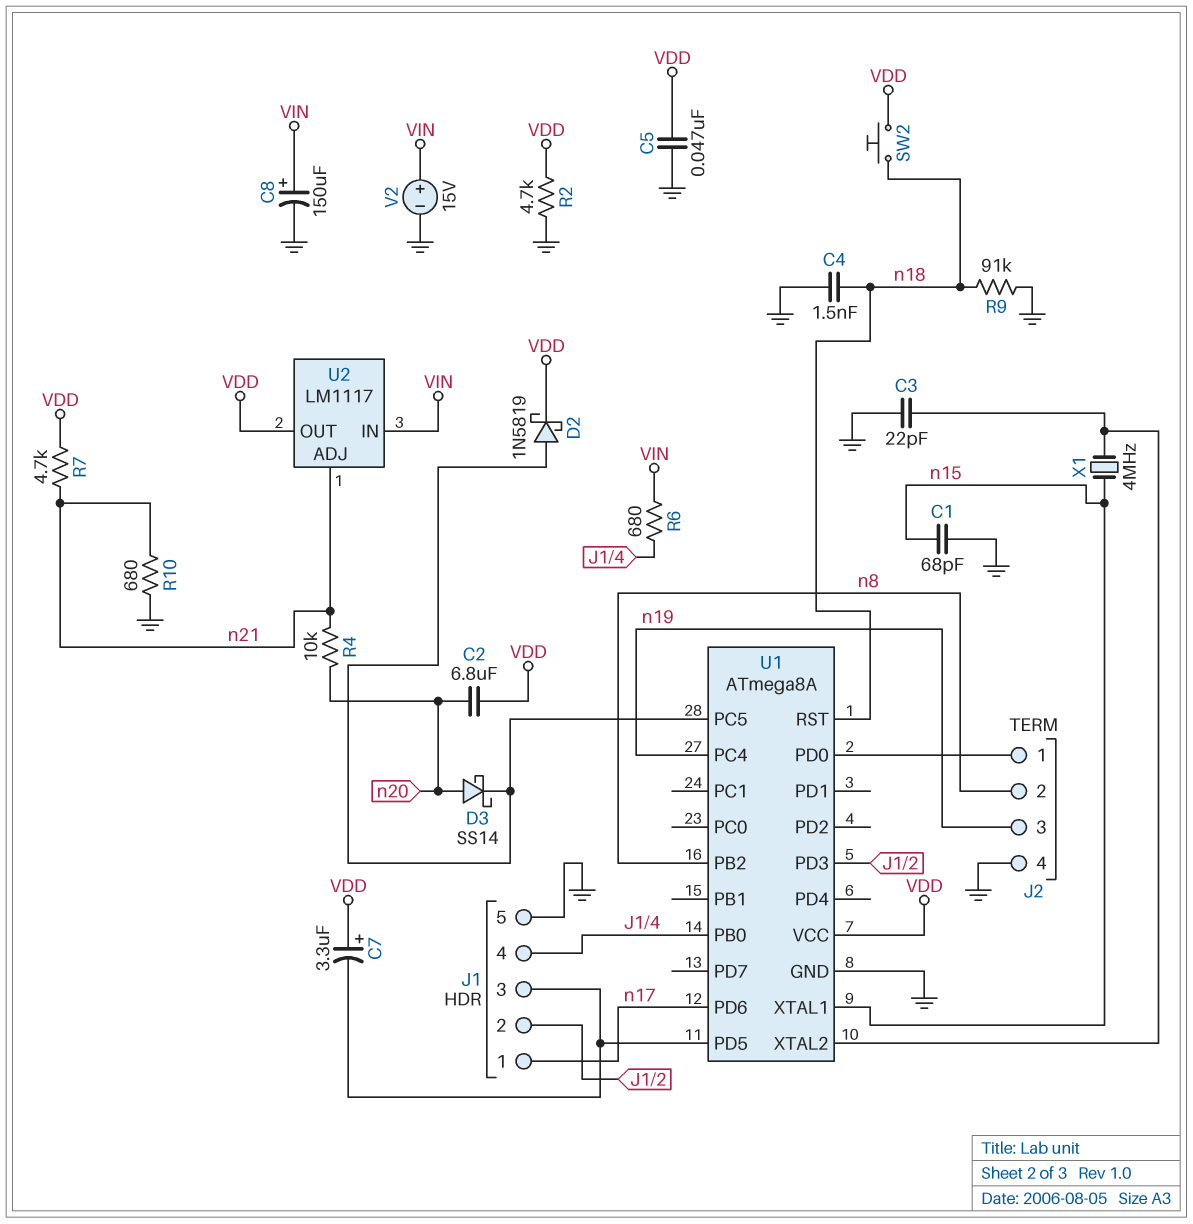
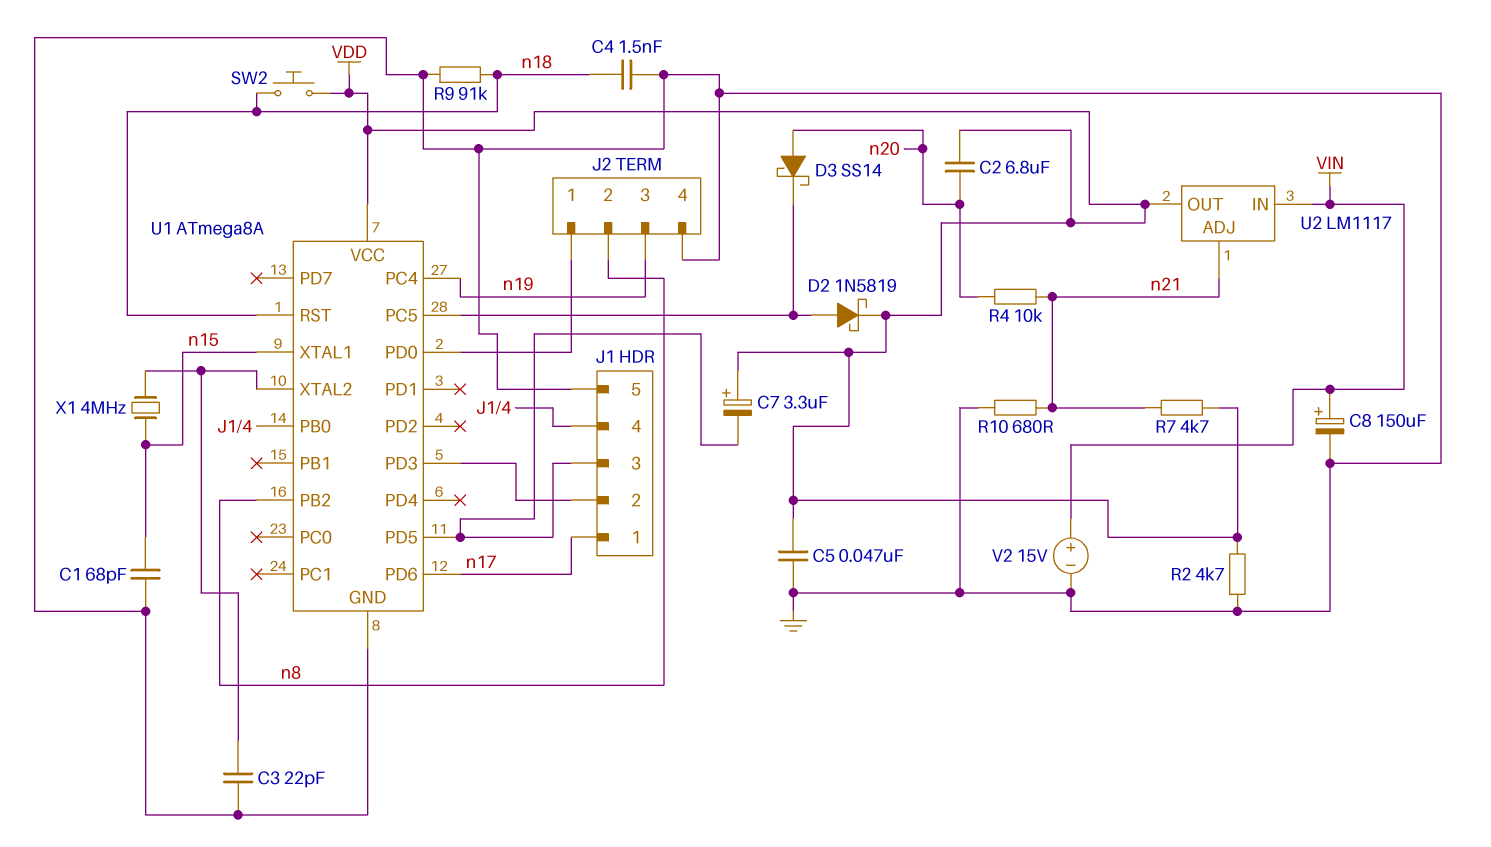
R6: 680 (J1/4, VIN) -> none

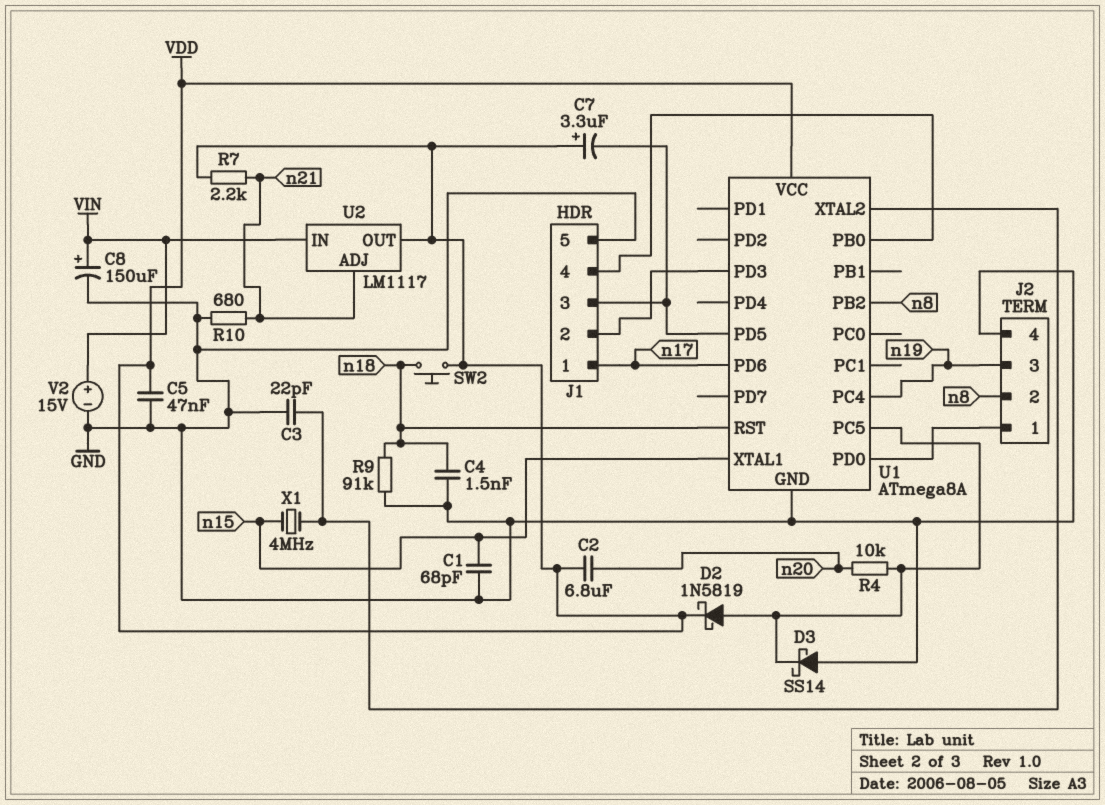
D3: schottky SS14 (A n20, K U1/PC5) -> schottky SS14 (A GND, K U1/PC5)
R2: 4.7k (GND, VDD) -> none
R4: 10k (n20, n21) -> 10k (U1/PC5, n20)
R7: 4.7k (VDD, n21) -> 2.2k (VDD, n21)

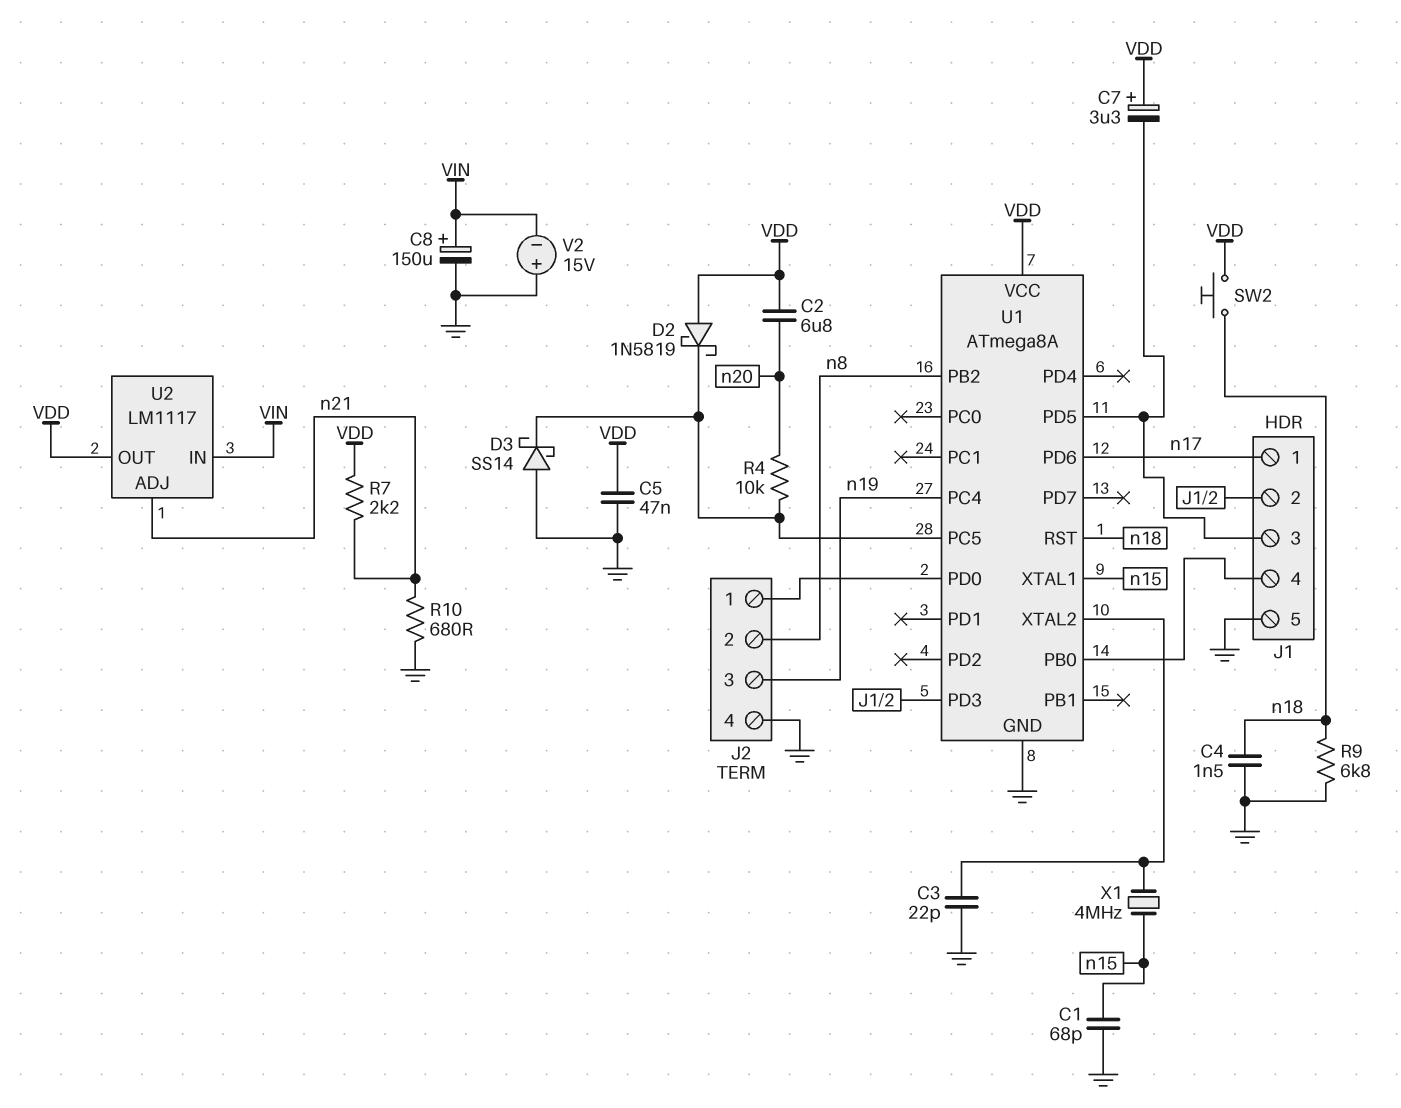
D2: schottky 1N5819 (A U1/PC5, K VDD) -> schottky 1N5819 (A VDD, K U1/PC5)
R9: 91k (GND, n18) -> 6.8k (GND, n18)
V2: 15V (plus VIN, minus GND) -> 15V (plus GND, minus VIN)

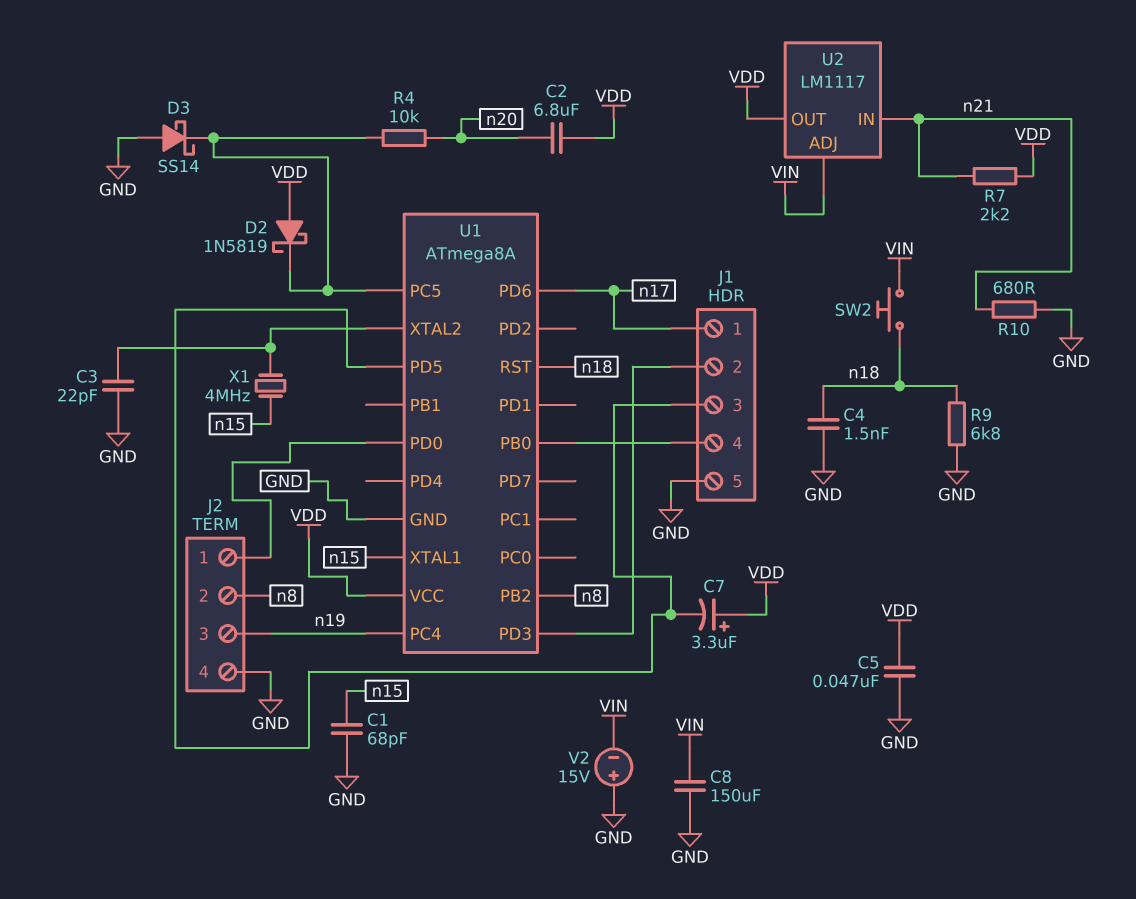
C8: 150uF (plus VIN, minus GND) -> 150uF (GND, VIN)
SW2: button (VDD, n18) -> button (VIN, n18)
U2 pin ADJ: n21 -> VIN
U2 pin IN: VIN -> n21

